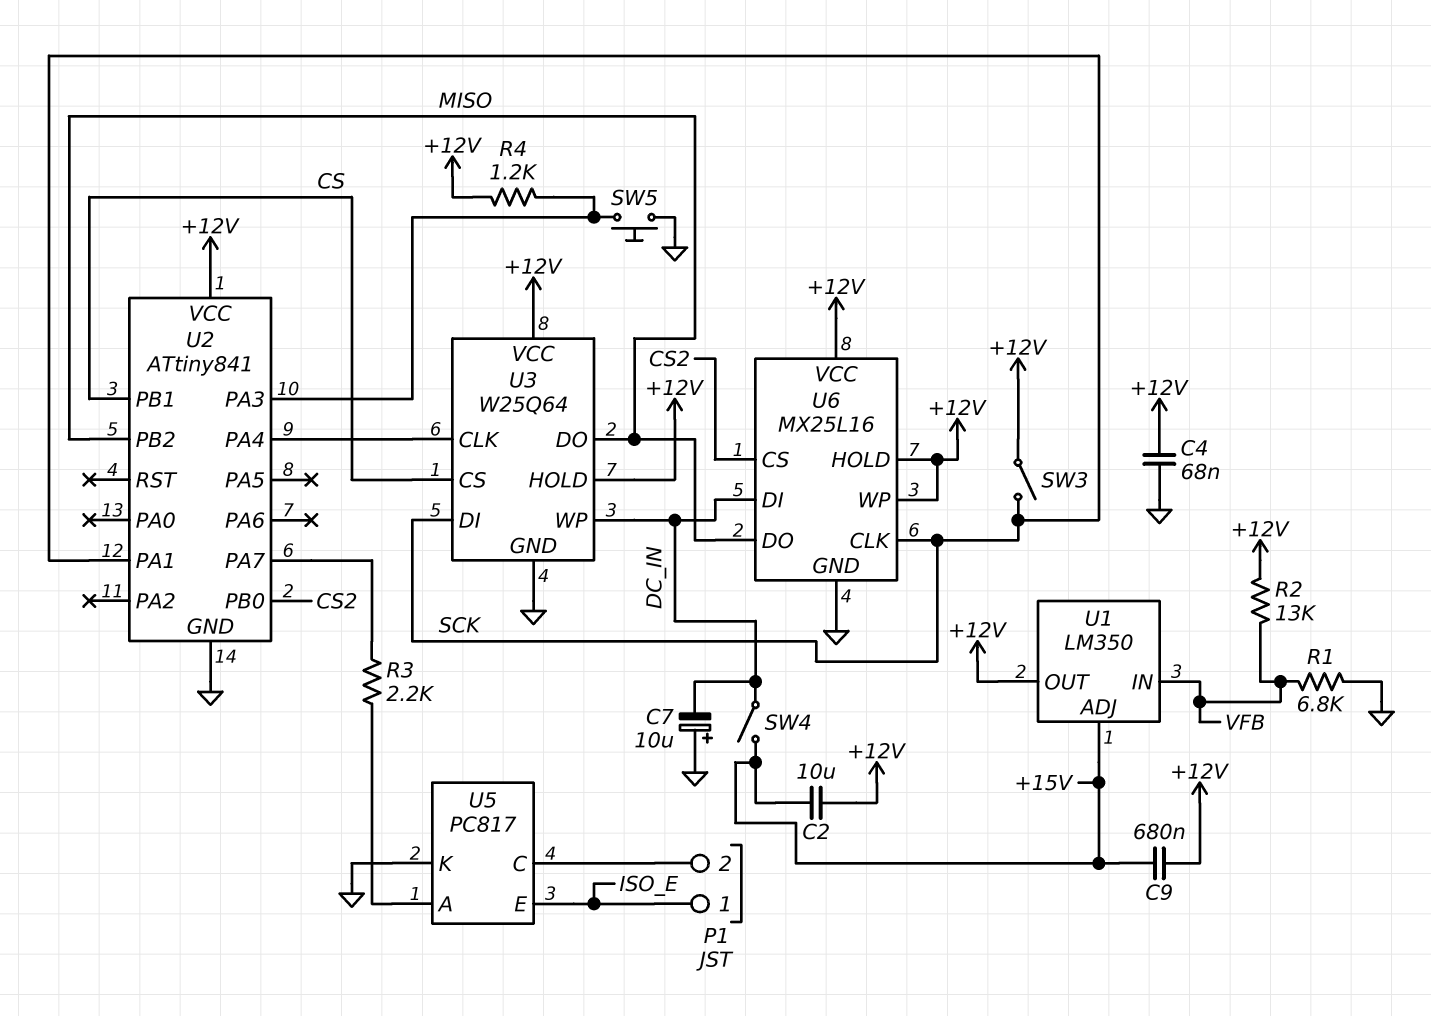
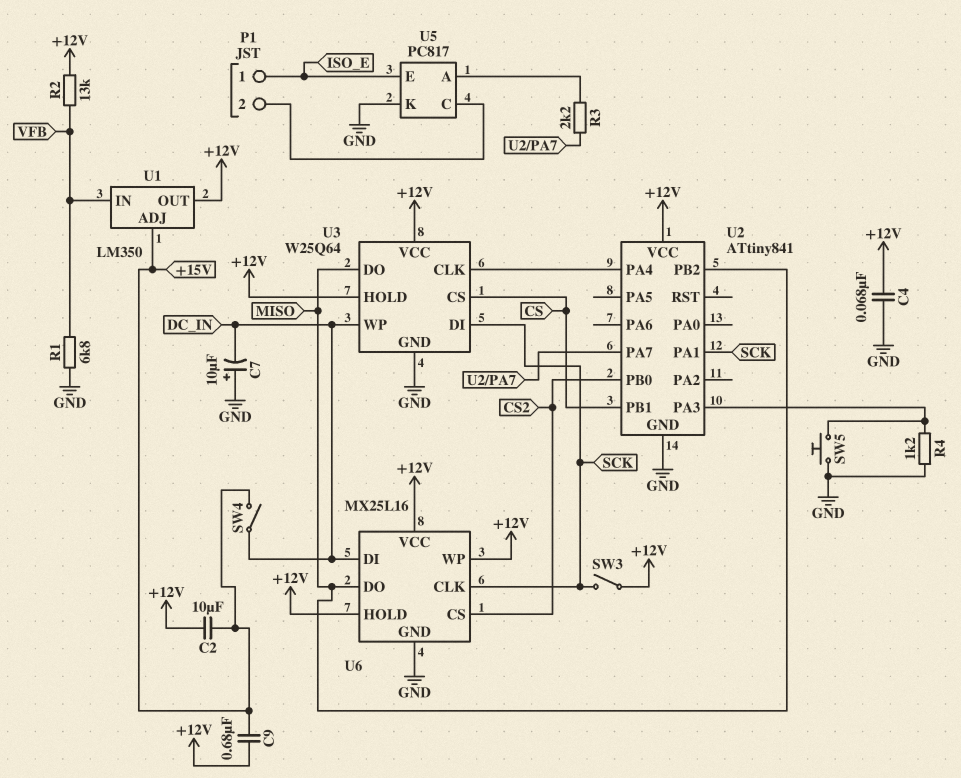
R4: 1.2k (+12V, U2/PA3) -> 1.2k (GND, U2/PA3)

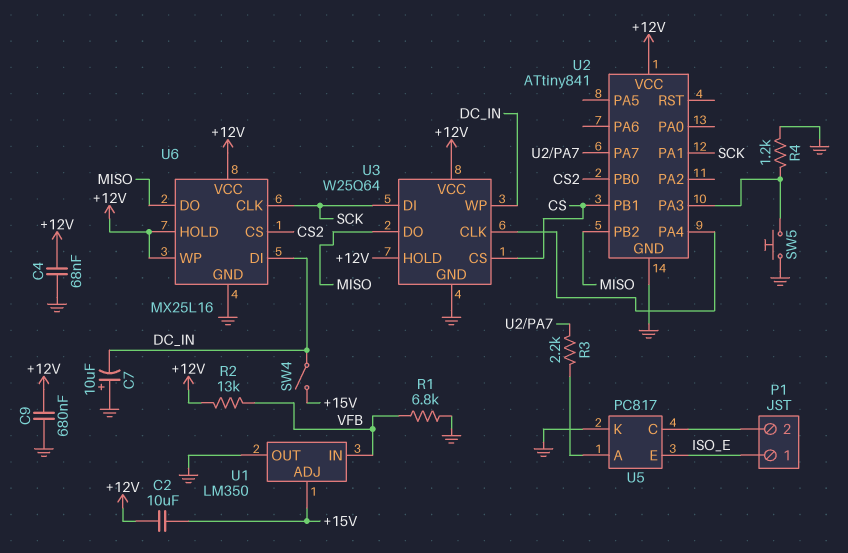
C9: 680nF (+12V, +15V) -> 680nF (+12V, GND)
SW3: switch (+12V, SCK) -> none
U1 pin OUT: +12V -> GND

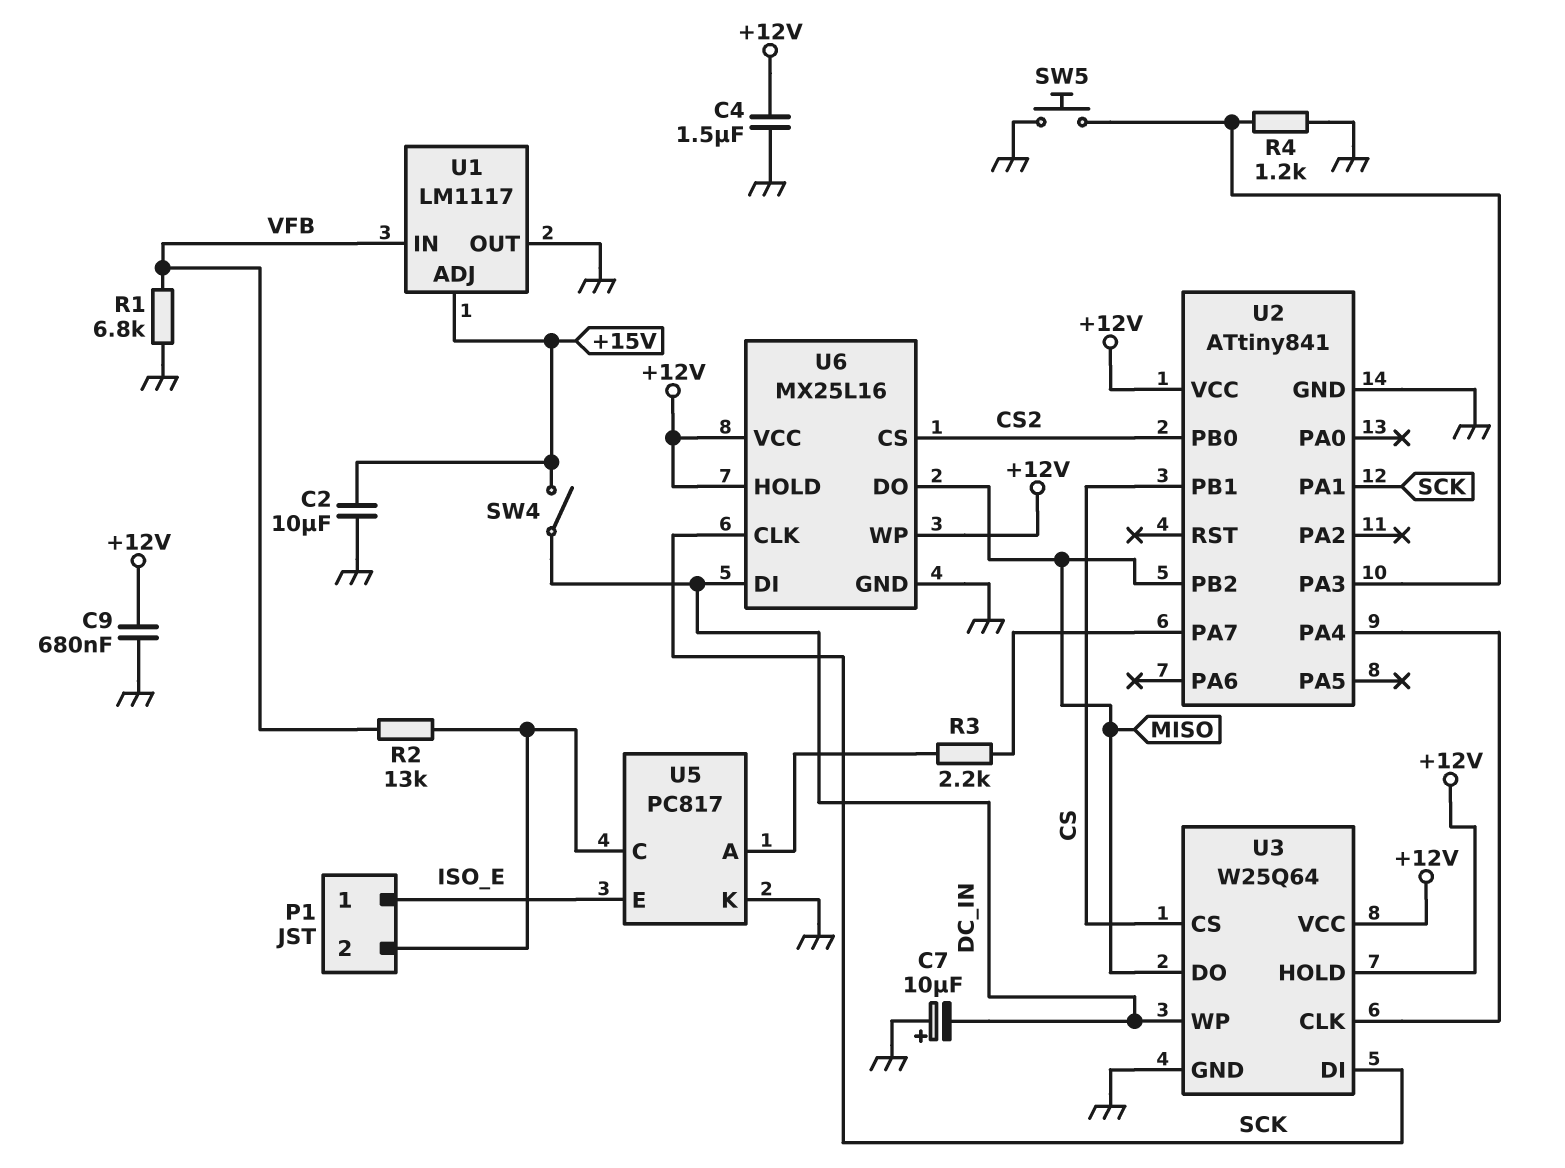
C2: 10uF (+12V, +15V) -> 10uF (+15V, GND)
C4: 68nF (+12V, GND) -> 1.5uF (+12V, GND)
R2: 13k (+12V, VFB) -> 13k (P1/2, VFB)
U1: LM350 -> LM1117

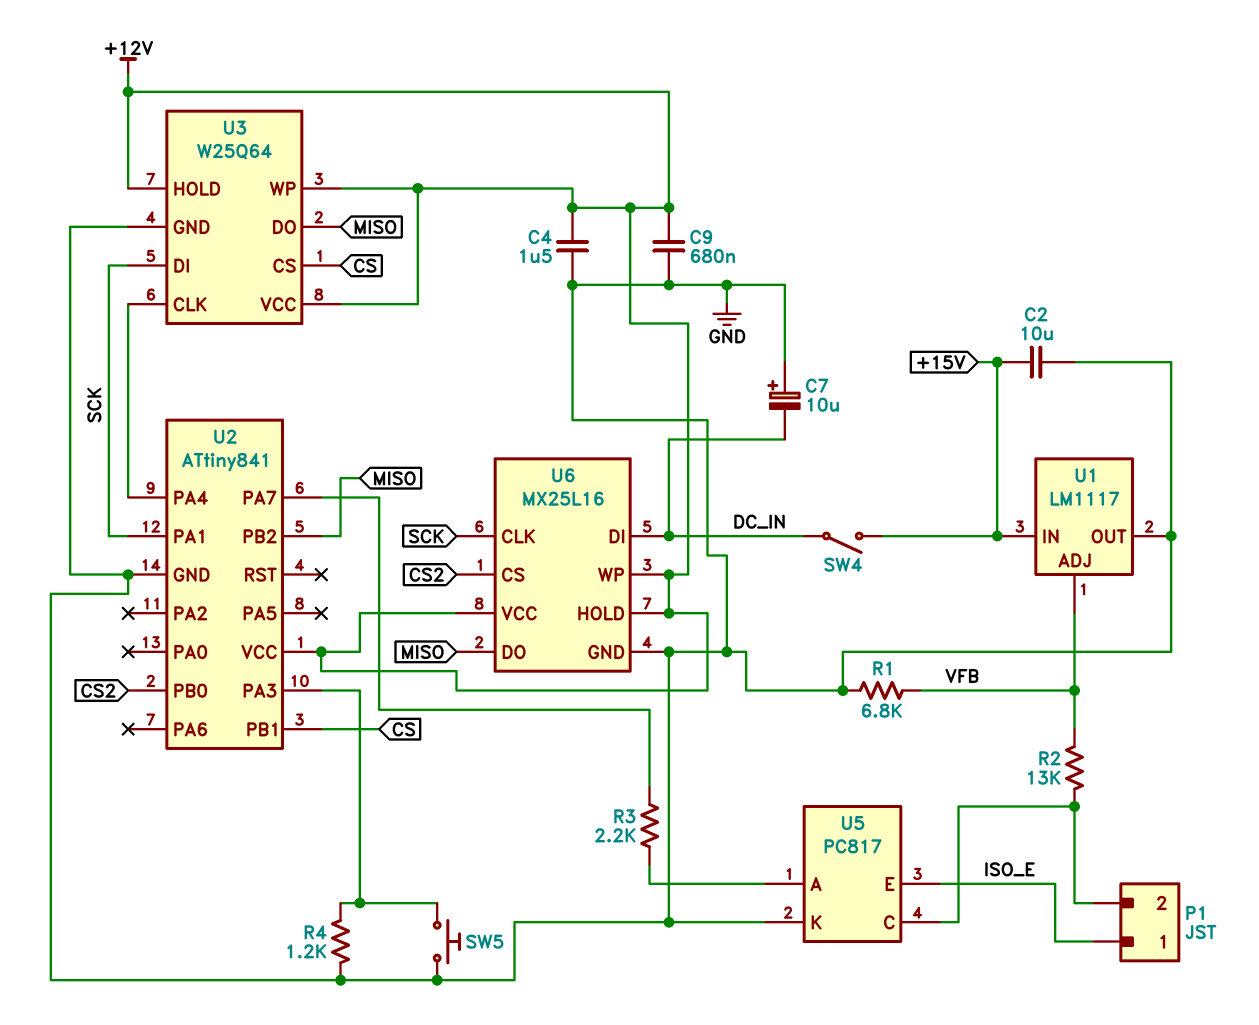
U1 pin ADJ: +15V -> VFB
U1 pin IN: VFB -> +15V
U3 pin WP: DC_IN -> +12V

